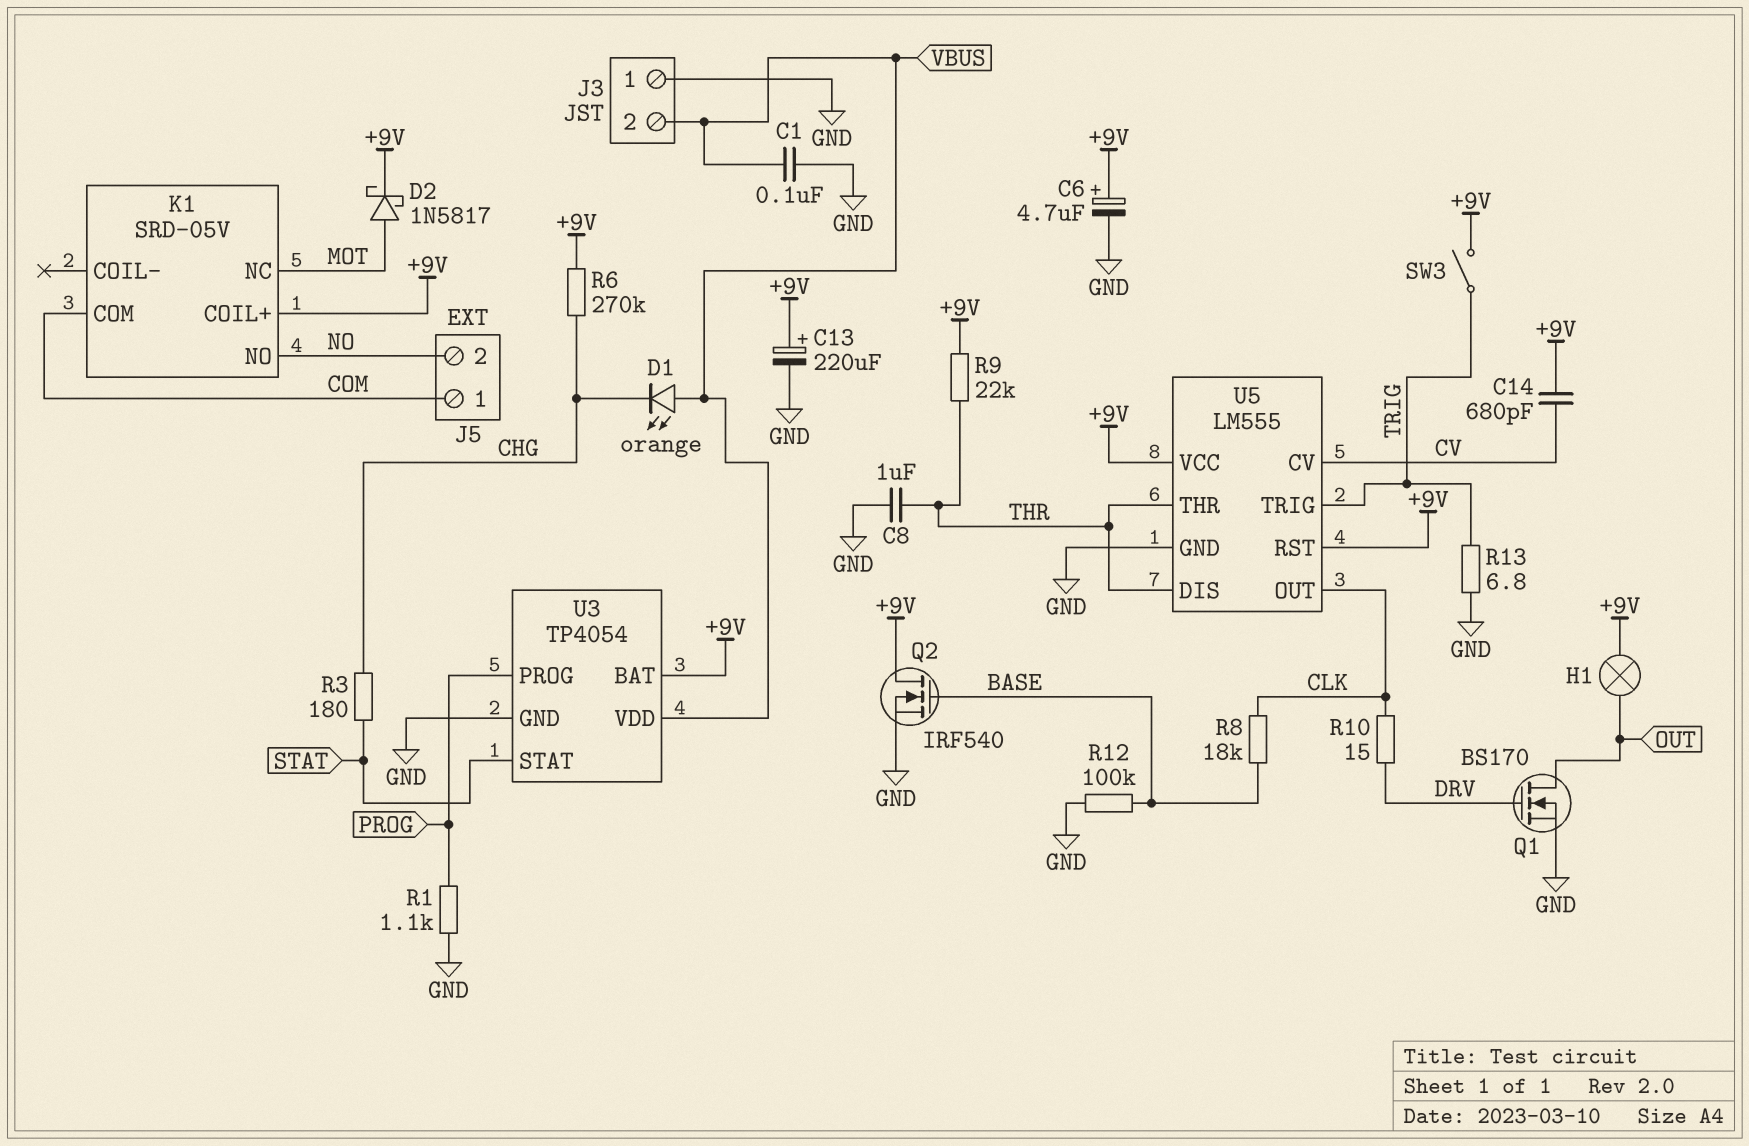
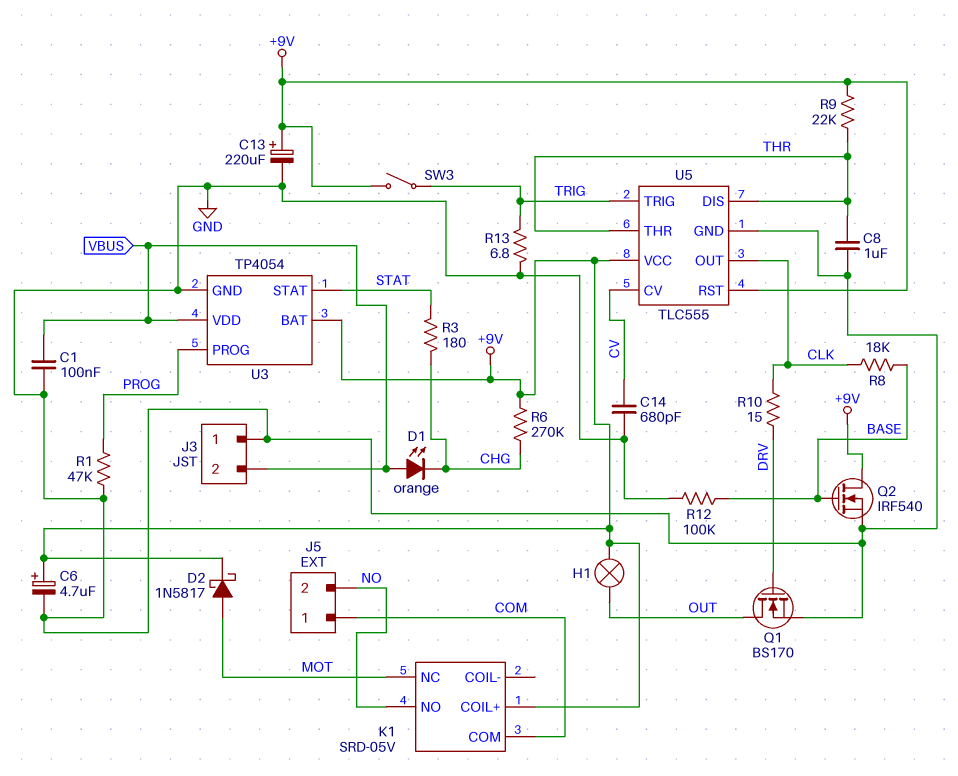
C14: 680pF (+9V, CV) -> 680pF (CV, GND)
R1: 1.1k (GND, PROG) -> 47k (GND, PROG)
U5: LM555 -> TLC555

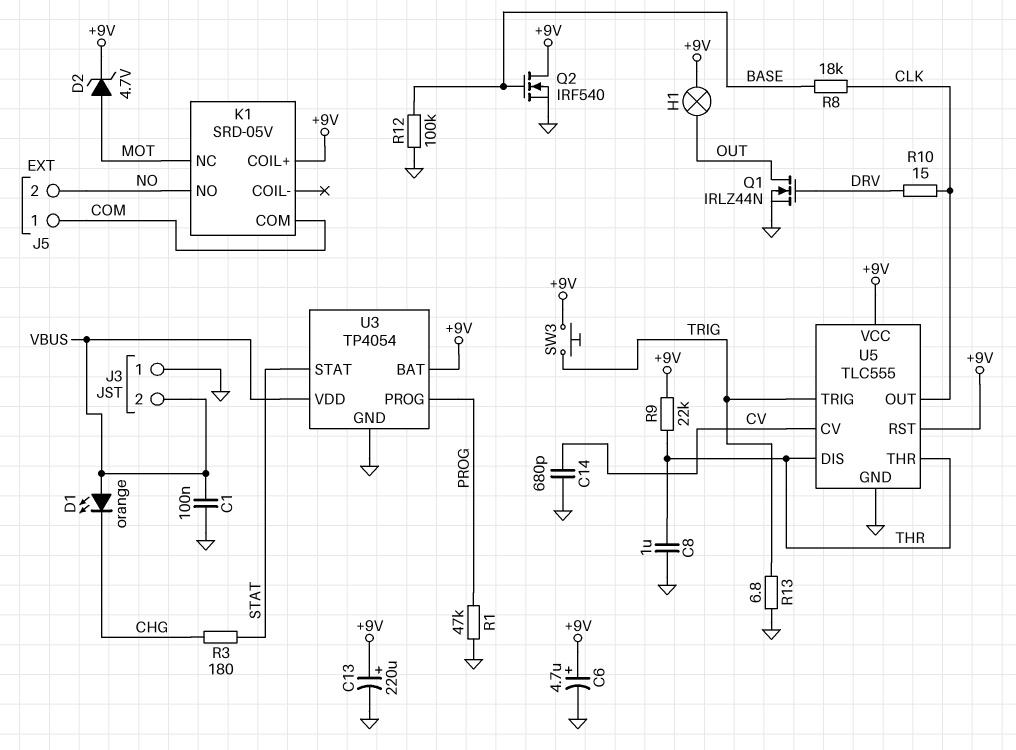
D2: schottky 1N5817 (A MOT, K +9V) -> zener 4.7V (A MOT, K +9V)
Q1: NMOS BS170 (G DRV, D OUT, S GND) -> NMOS IRLZ44N (G DRV, D OUT, S GND)
R6: 270k (+9V, CHG) -> none
SW3: switch (+9V, TRIG) -> button (+9V, TRIG)

